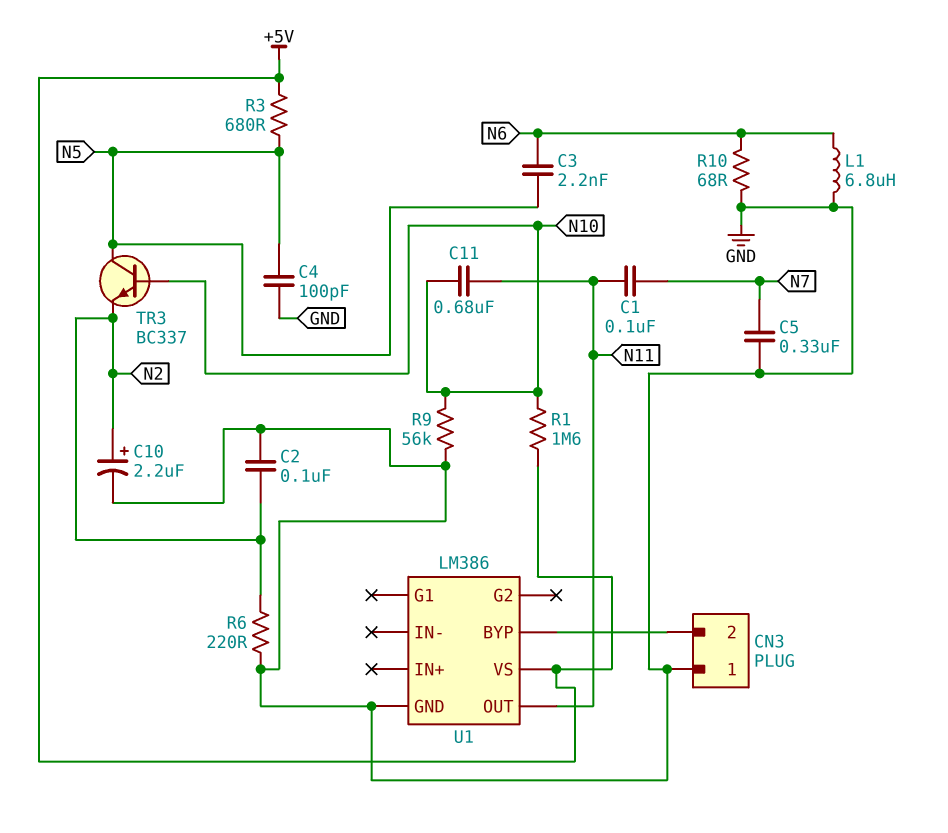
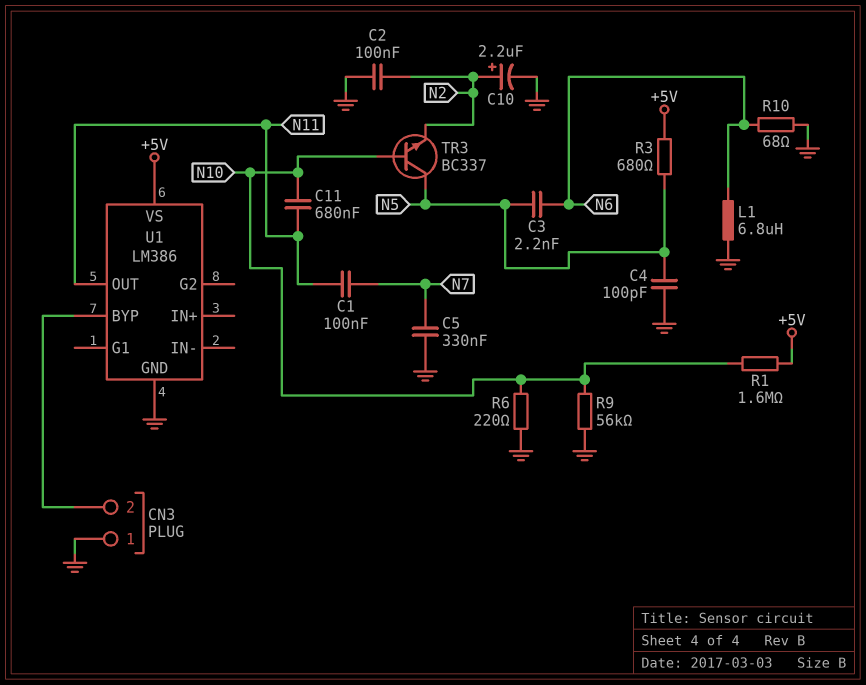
R6: 220 (GND, N2) -> 220 (GND, N10)

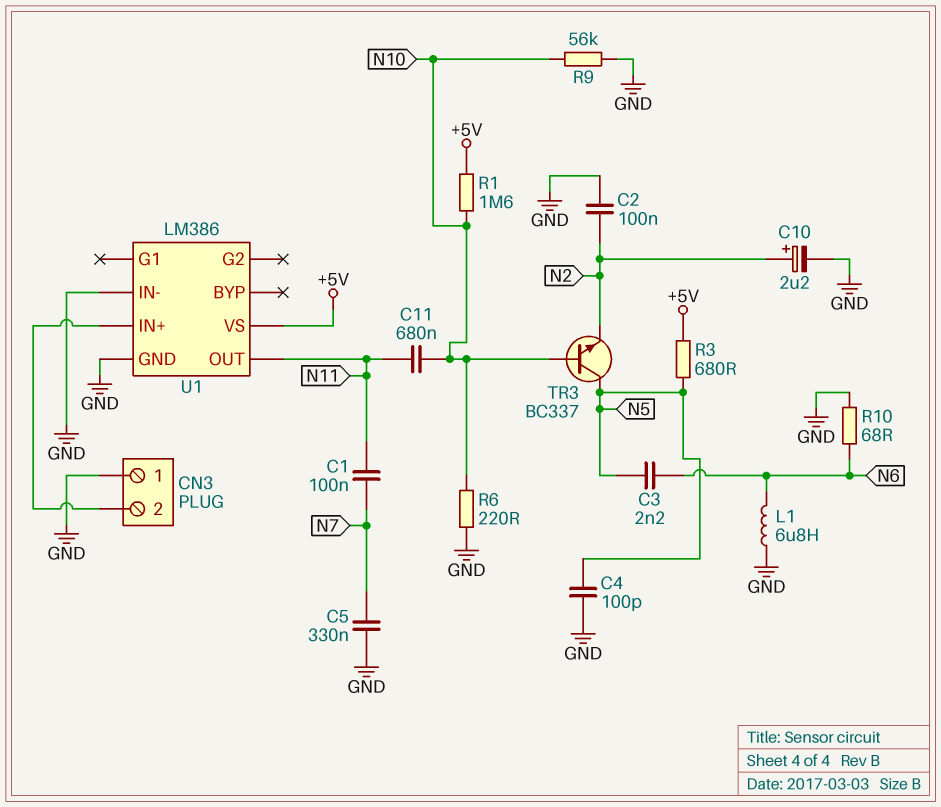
U1 pin BYP: CN3/2 -> none
U1 pin IN+: none -> CN3/2
U1 pin IN-: none -> GND

